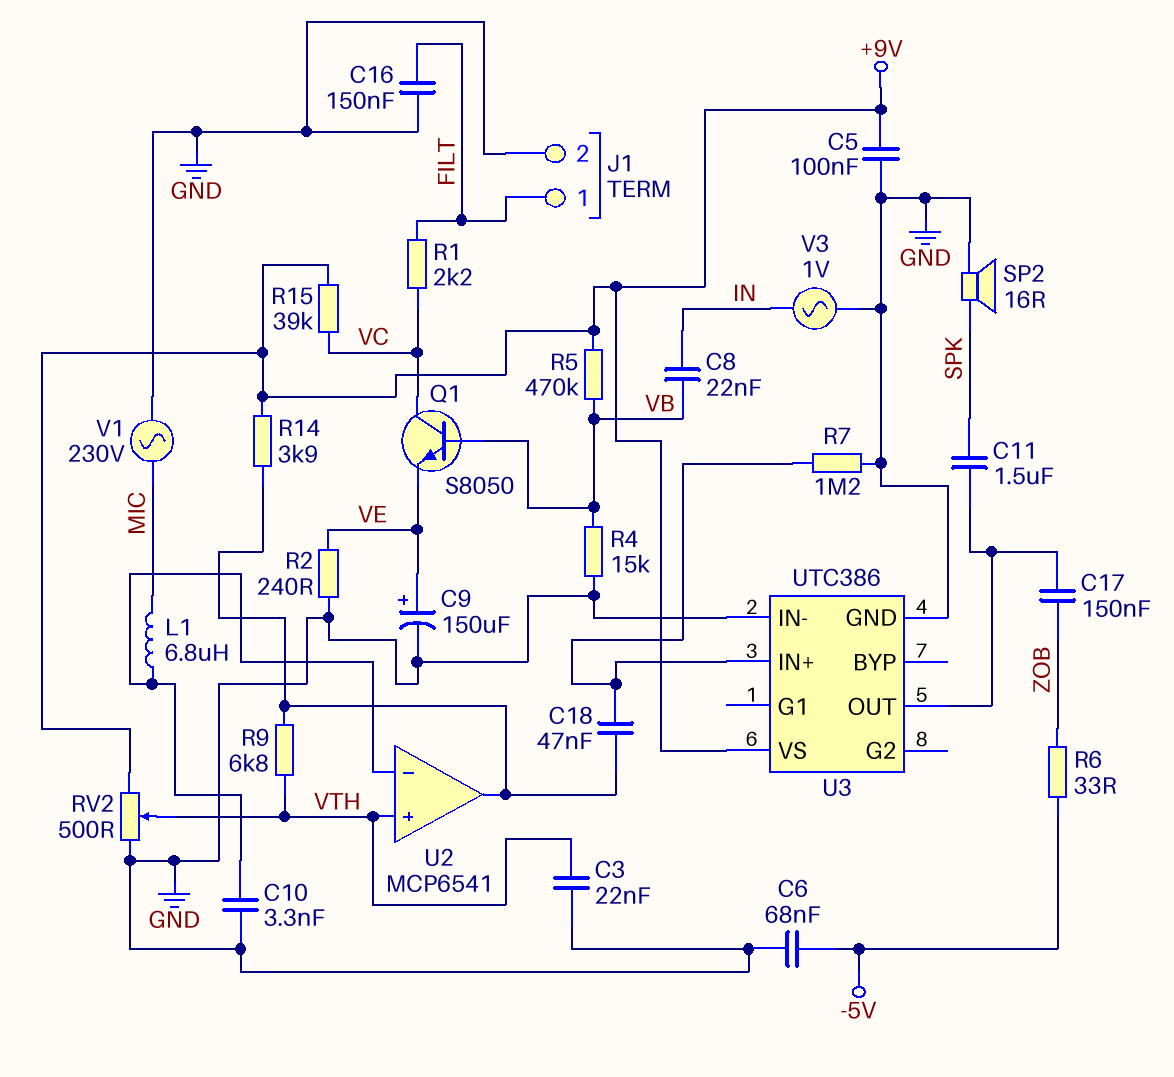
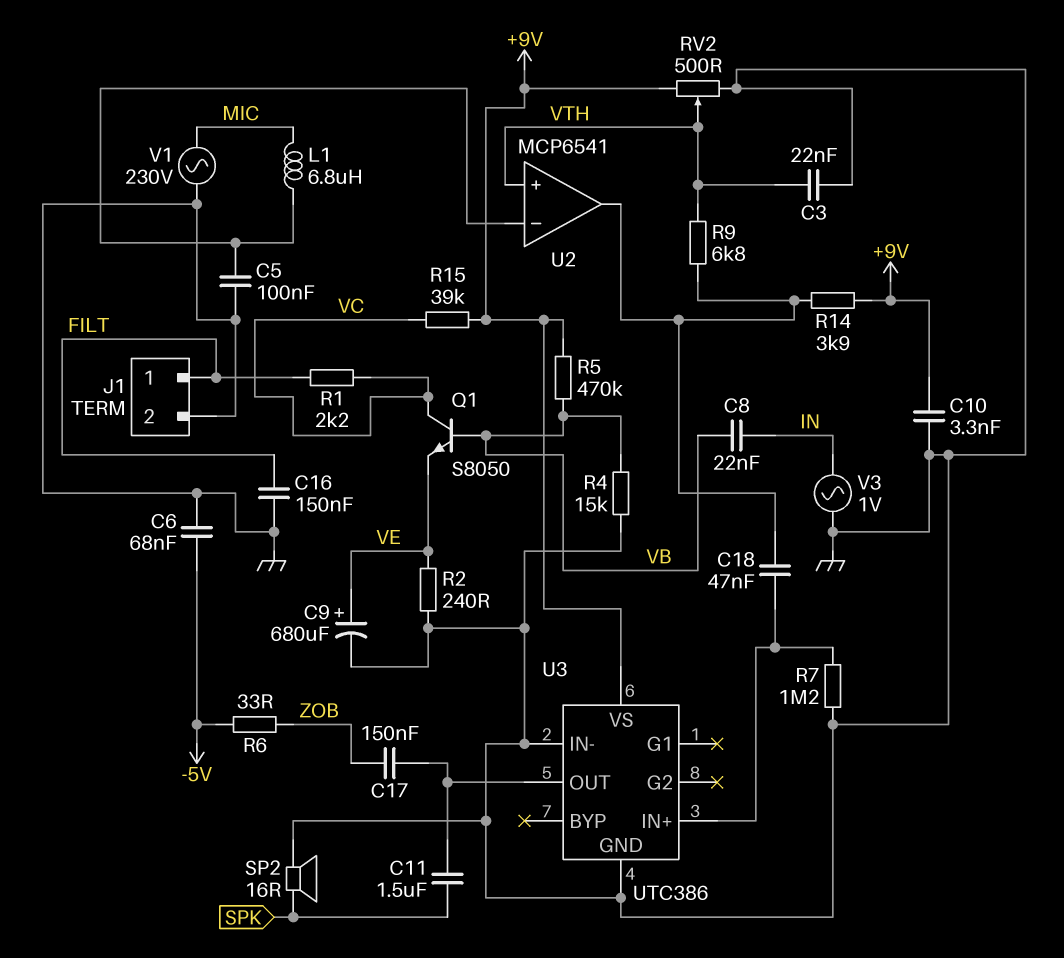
C5: 100nF (+9V, GND) -> 100nF (GND, U2/in-)
C9: 150uF (plus VE, minus GND) -> 680uF (plus VE, minus GND)
C10: 3.3nF (GND, U2/in-) -> 3.3nF (+9V, GND)

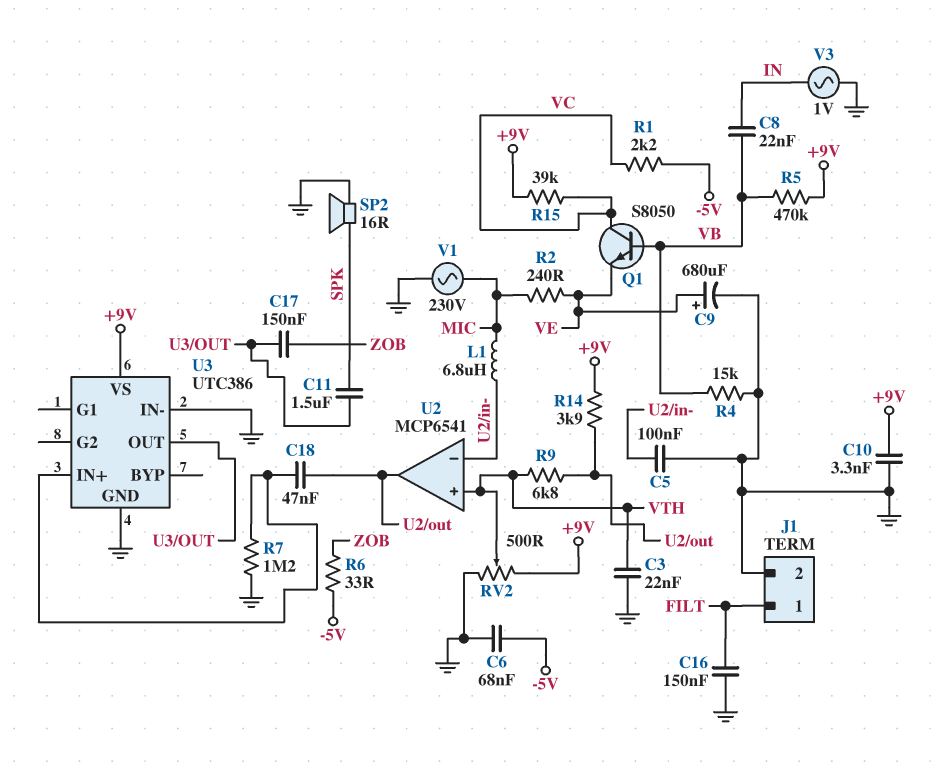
R1: 2.2k (FILT, VC) -> 2.2k (-5V, VC)
R2: 240 (GND, VE) -> 240 (MIC, VE)

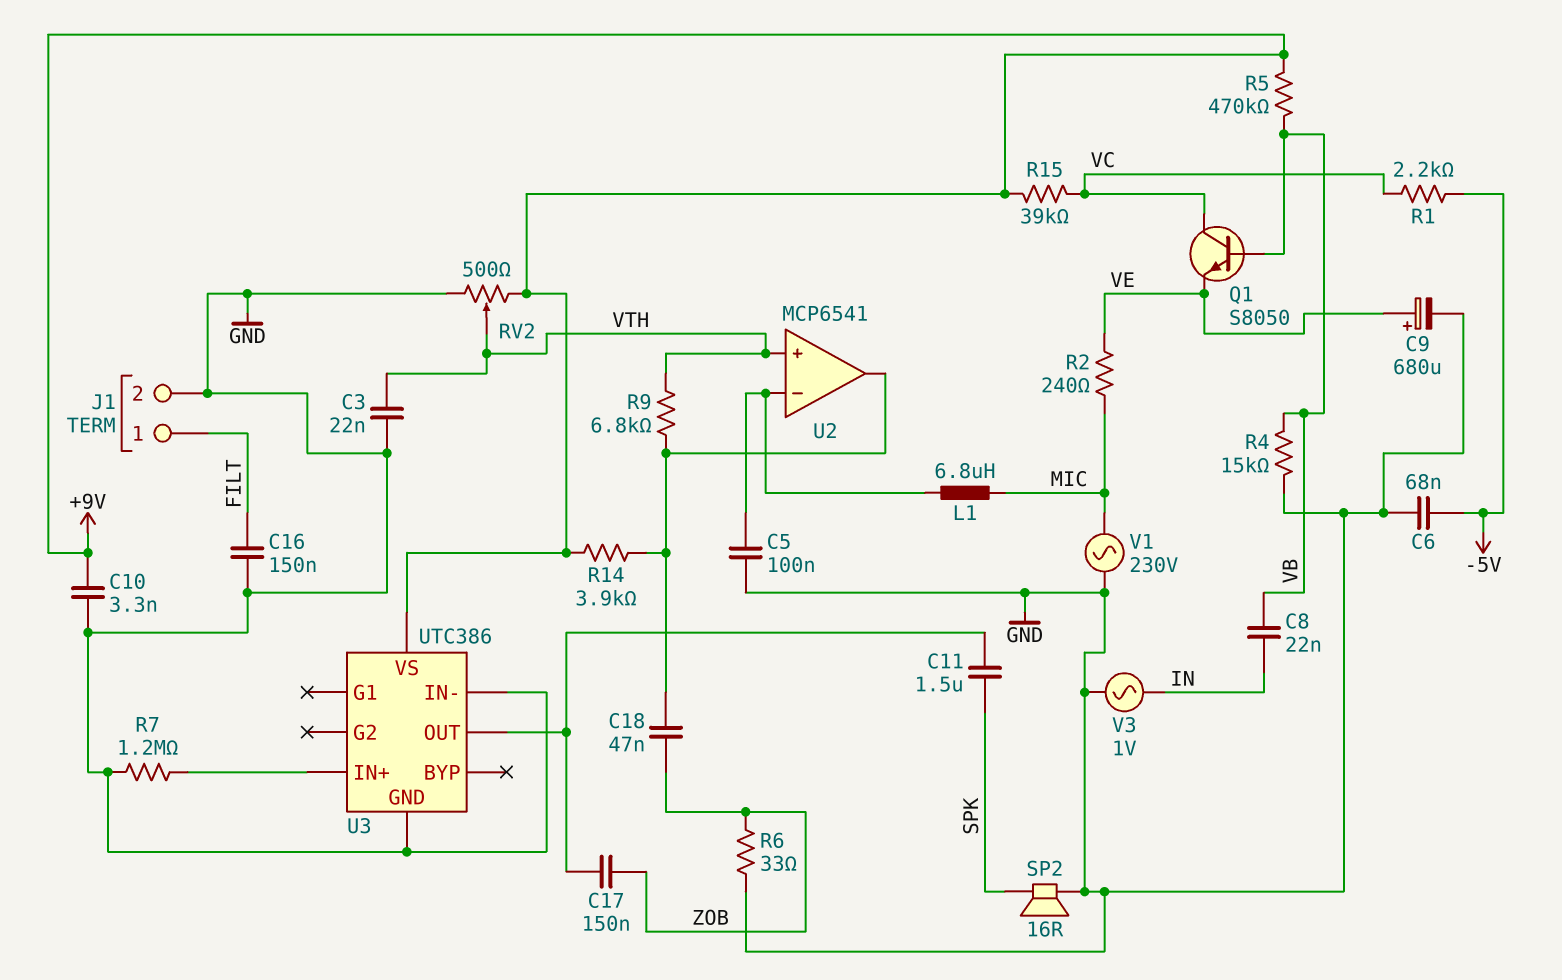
C18: 47nF (U2/out, U3/IN+) -> 47nF (U2/out, ZOB)
R6: 33 (-5V, ZOB) -> 33 (GND, ZOB)

